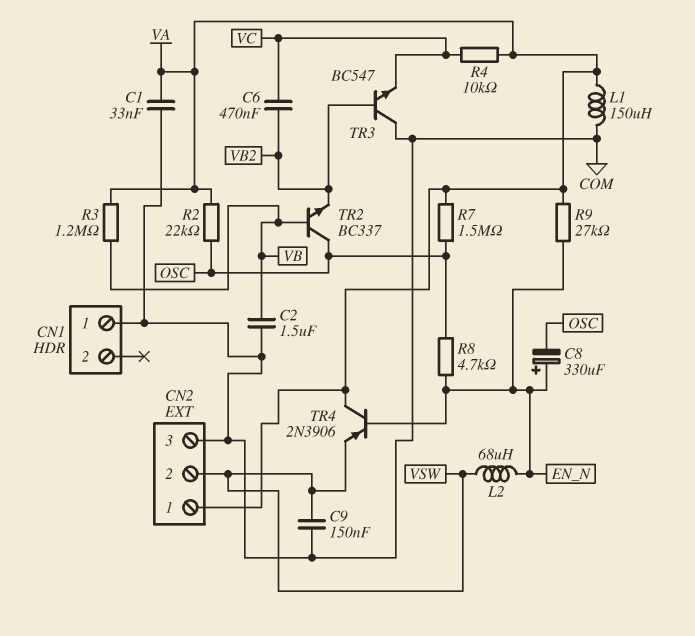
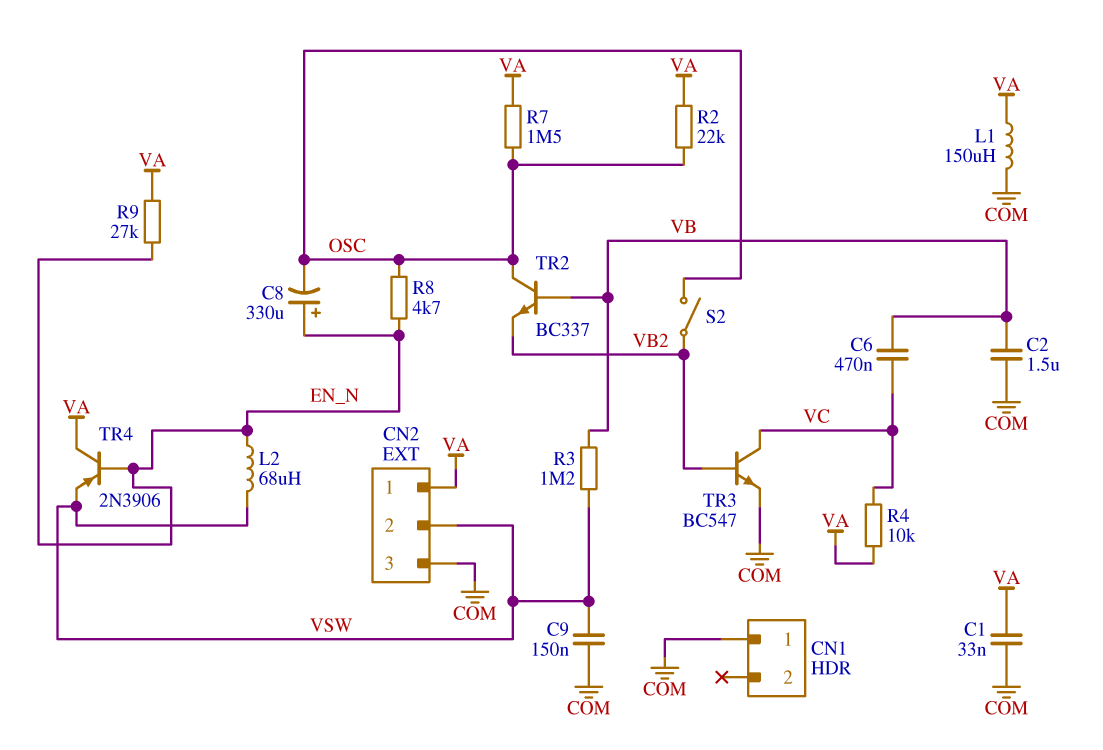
C6: 470nF (VB2, VC) -> 470nF (VB, VC)
R3: 1.2M (VA, VB) -> 1.2M (VB, VSW)
S2: none -> switch (OSC, VB2)
TR3: NPN BC547 (B VB2, C COM, E VC) -> NPN BC547 (B VB2, C VC, E COM)

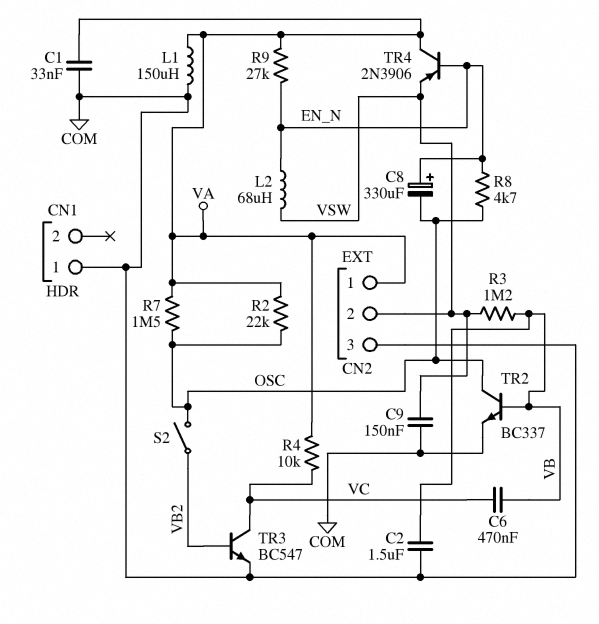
TR2: NPN BC337 (B VB, C OSC, E VB2) -> NPN BC337 (B VB, C OSC, E COM)

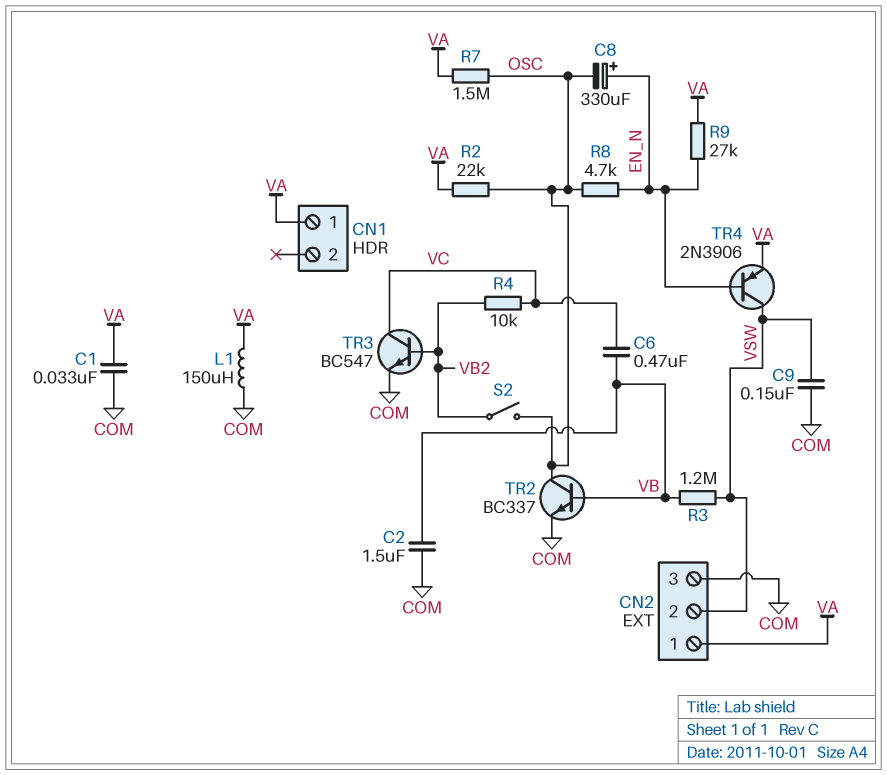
CN1 pin 1: COM -> VA
L2: 68uH (EN_N, VSW) -> none
R4: 10k (VA, VC) -> 10k (VB2, VC)
TR4: PNP 2N3906 (B EN_N, C VA, E VSW) -> PNP 2N3906 (B EN_N, C VSW, E VA)

